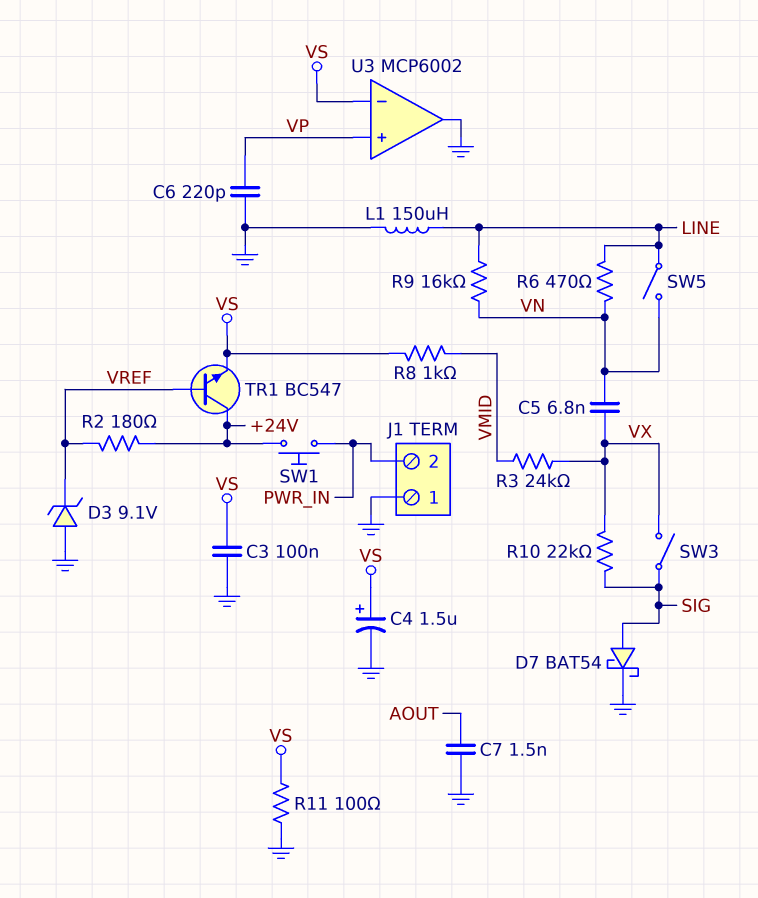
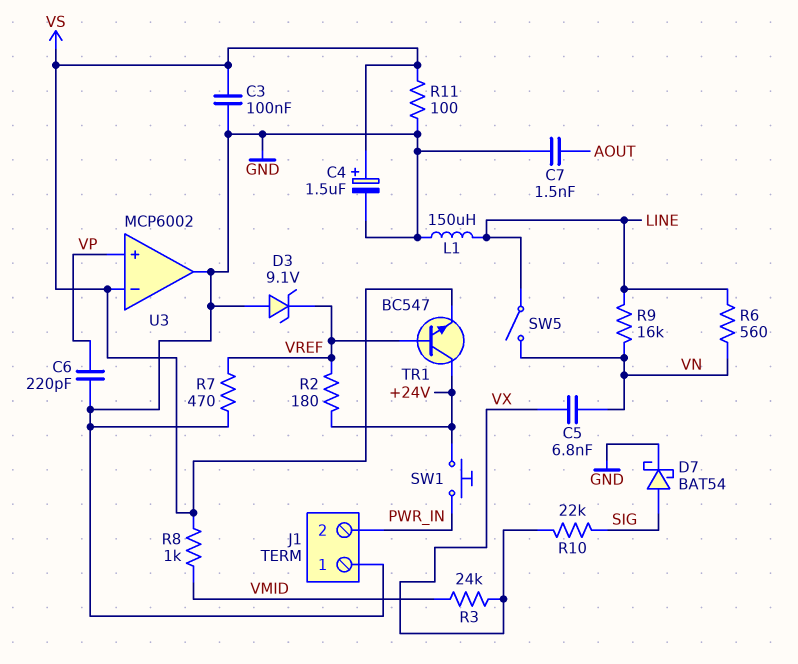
R6: 470 (LINE, VN) -> 560 (LINE, VN)
R7: none -> 470 (GND, VREF)
SW3: switch (SIG, VX) -> none

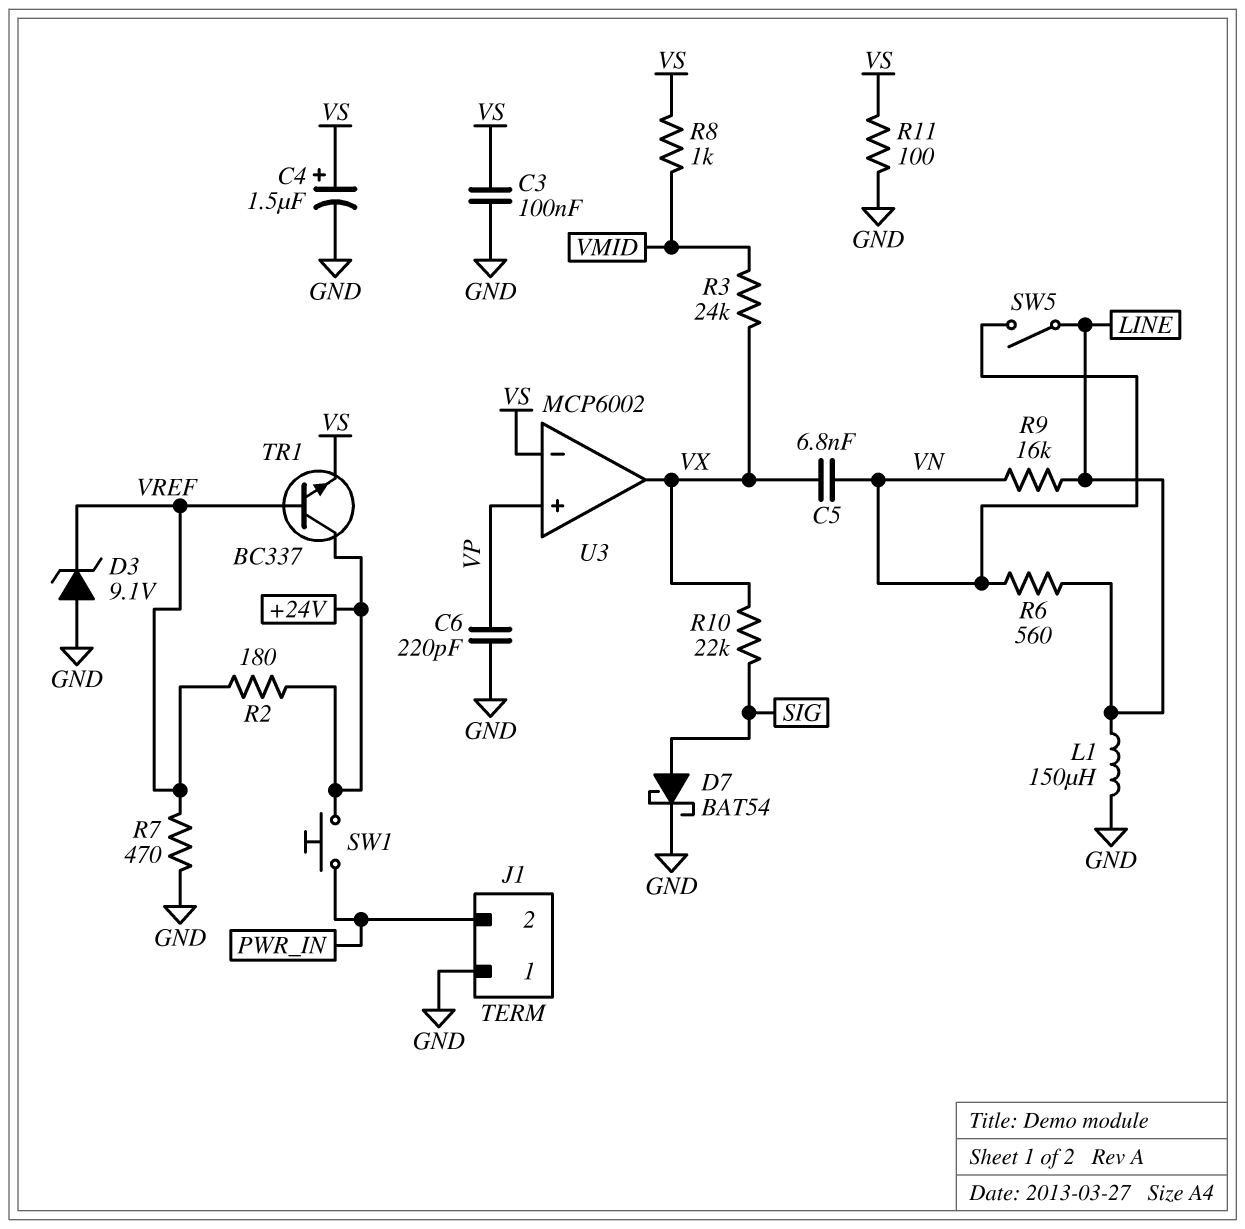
C7: 1.5nF (AOUT, GND) -> none
TR1: NPN BC547 (B VREF, C +24V, E VS) -> NPN BC337 (B VREF, C +24V, E VS)
U3 pin out: GND -> VX

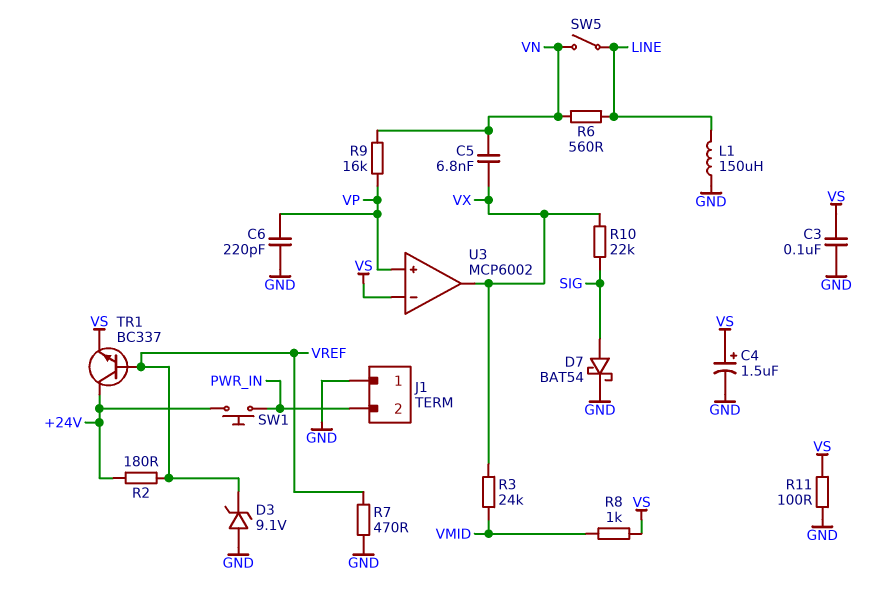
R9: 16k (LINE, VN) -> 16k (VN, VP)

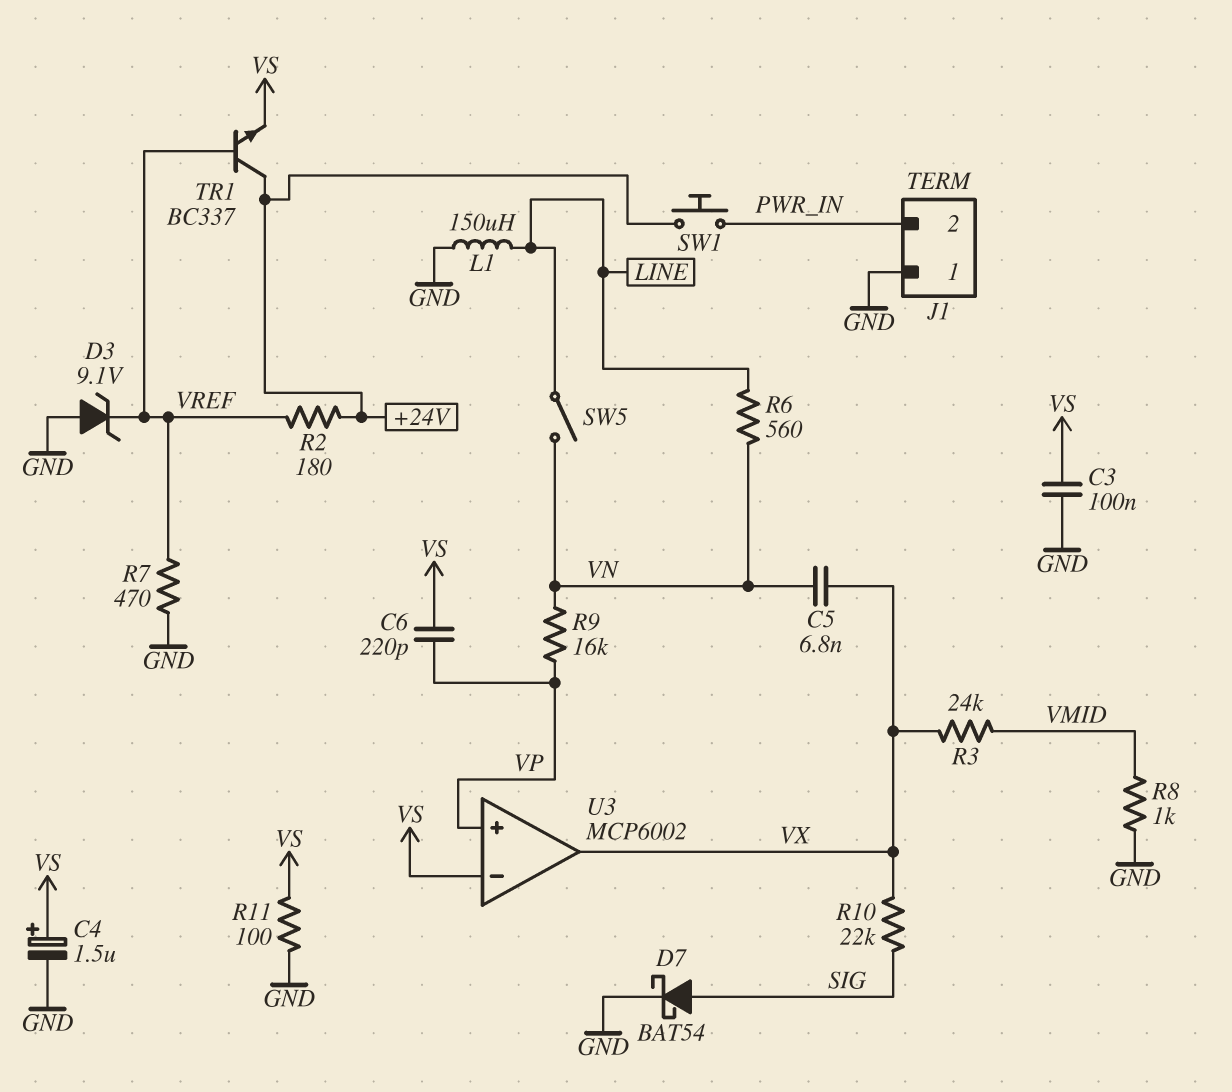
C6: 220pF (GND, VP) -> 220pF (VP, VS)
R8: 1k (VMID, VS) -> 1k (GND, VMID)

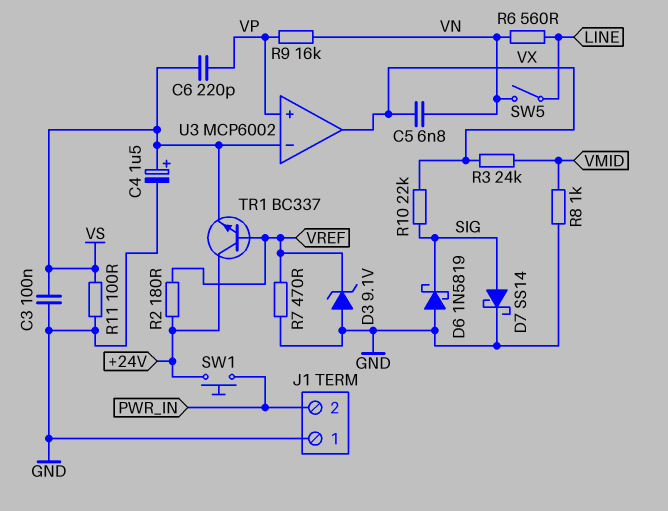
D6: none -> schottky 1N5819 (A GND, K SIG)
D7: schottky BAT54 (A SIG, K GND) -> schottky SS14 (A SIG, K GND)
L1: 150uH (GND, LINE) -> none

